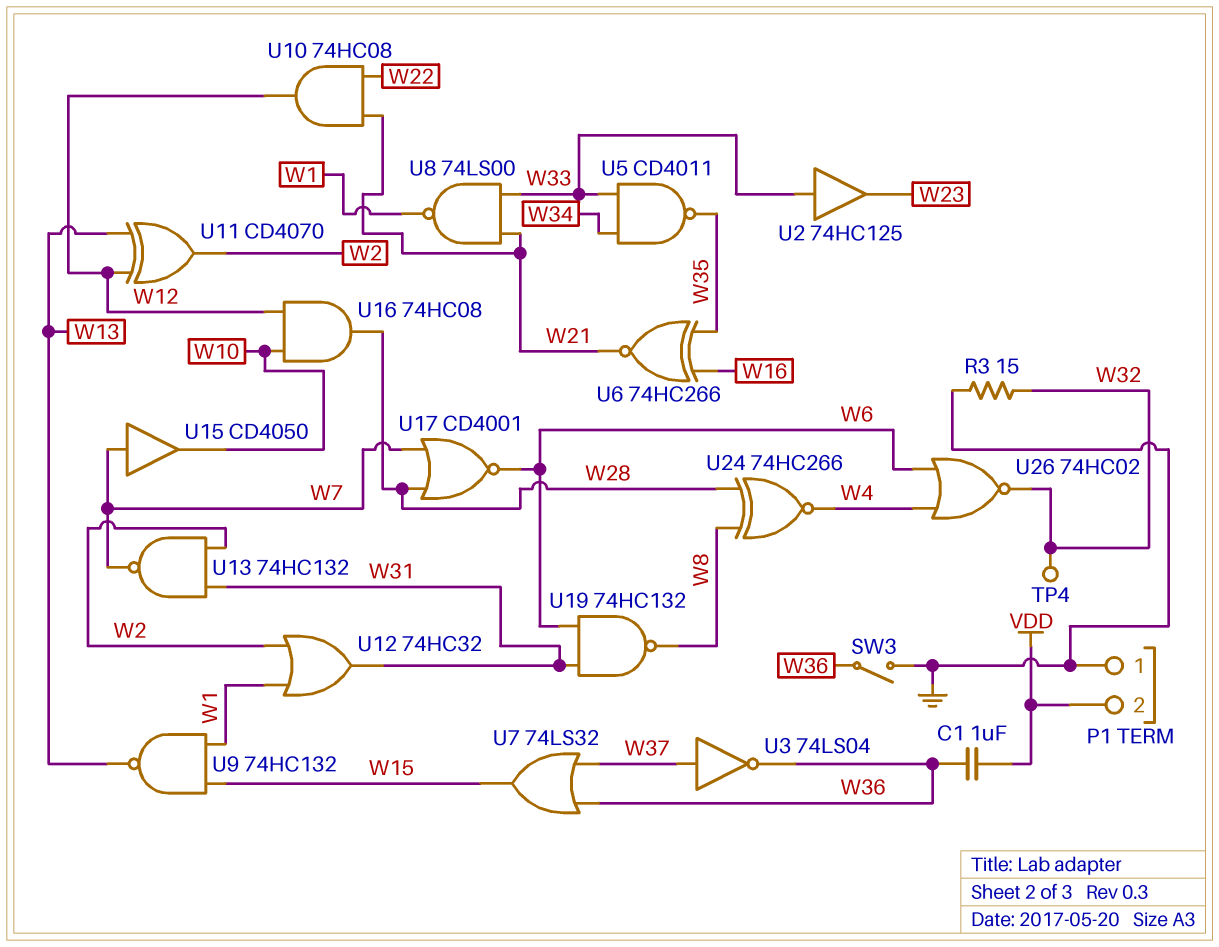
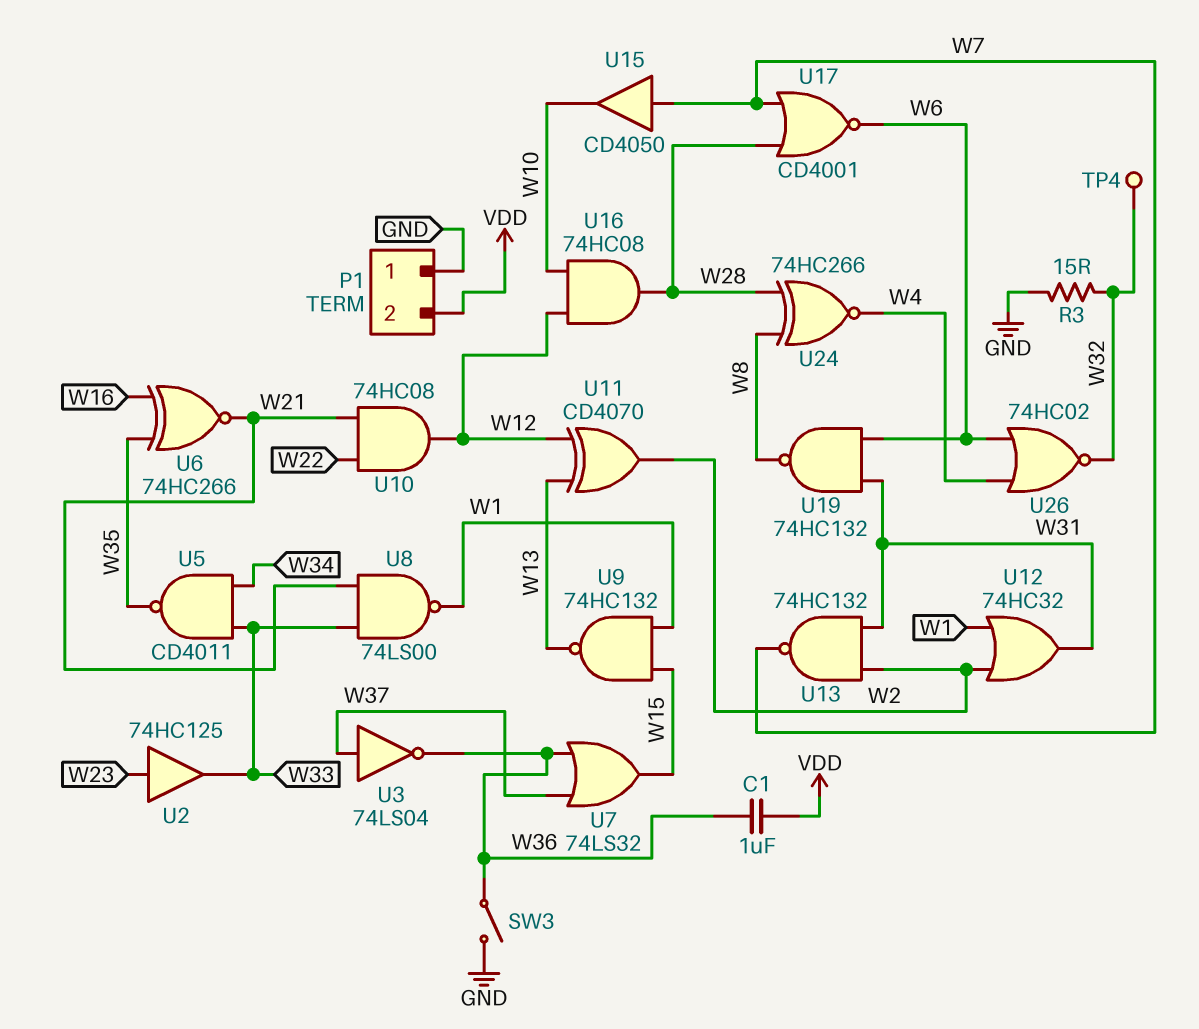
U2: buffer 74HC125 (in W33, out W23) -> buffer 74HC125 (in W23, out W33)

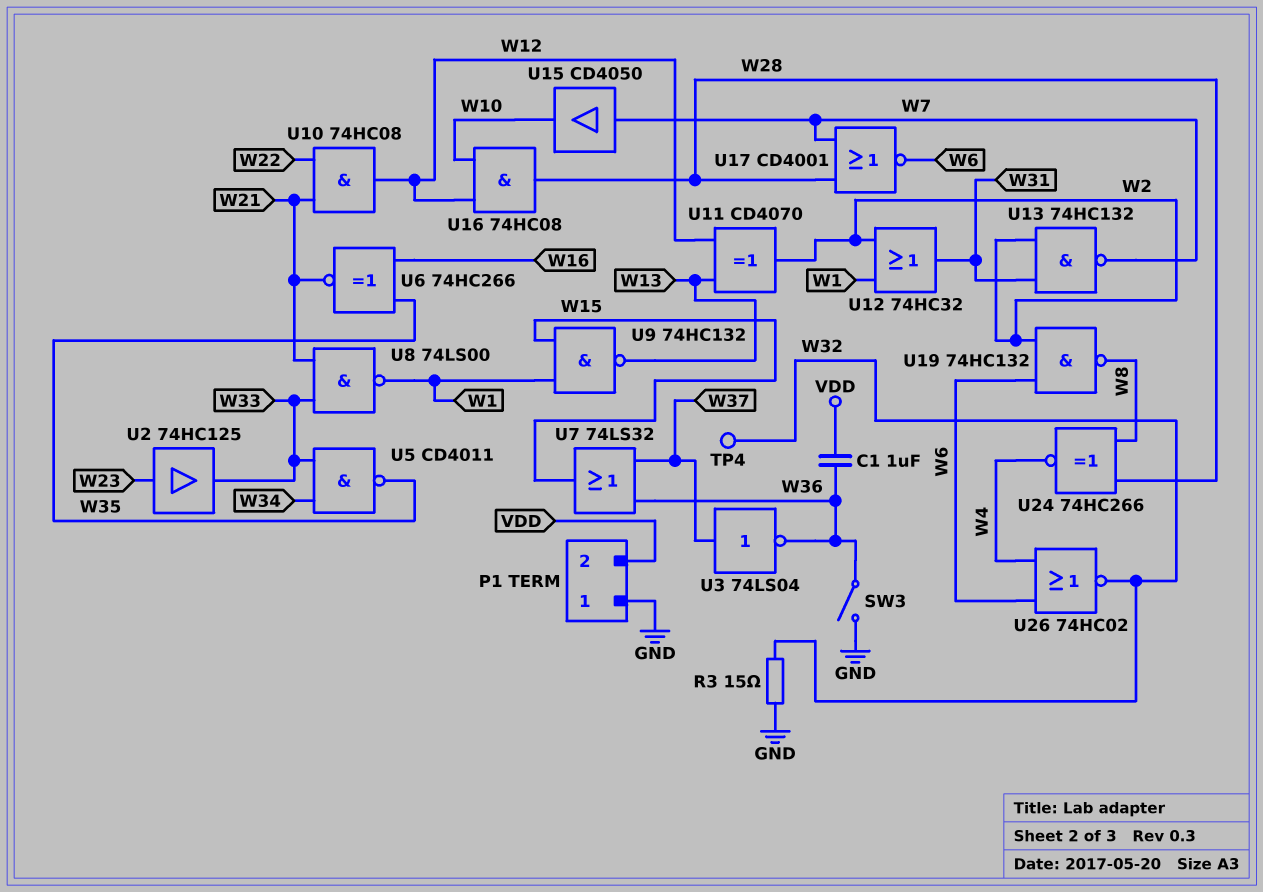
U19: NAND 74HC132 (in W6, in W31, out W8) -> NAND 74HC132 (in W2, in W6, out W8)

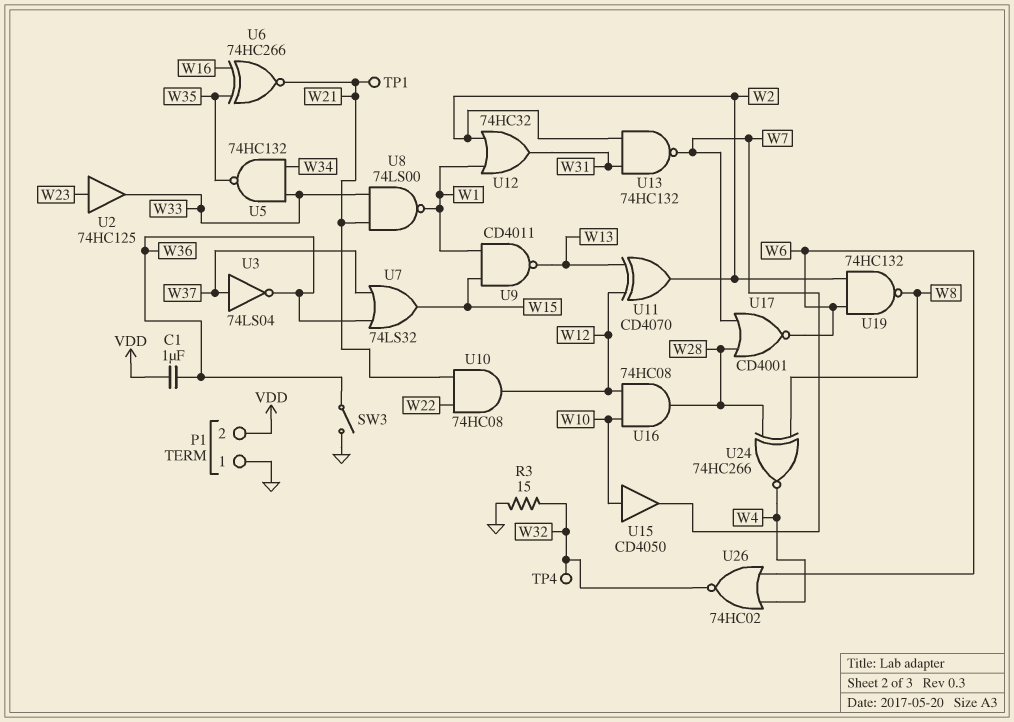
TP1: none -> test point (W21)
U5: NAND CD4011 (in W33, in W34, out W35) -> NAND 74HC132 (in W33, in W34, out W35)
U9: NAND 74HC132 (in W1, in W15, out W13) -> NAND CD4011 (in W1, in W15, out W13)
U15: buffer CD4050 (in W7, out W10) -> buffer CD4050 (in W10, out W7)

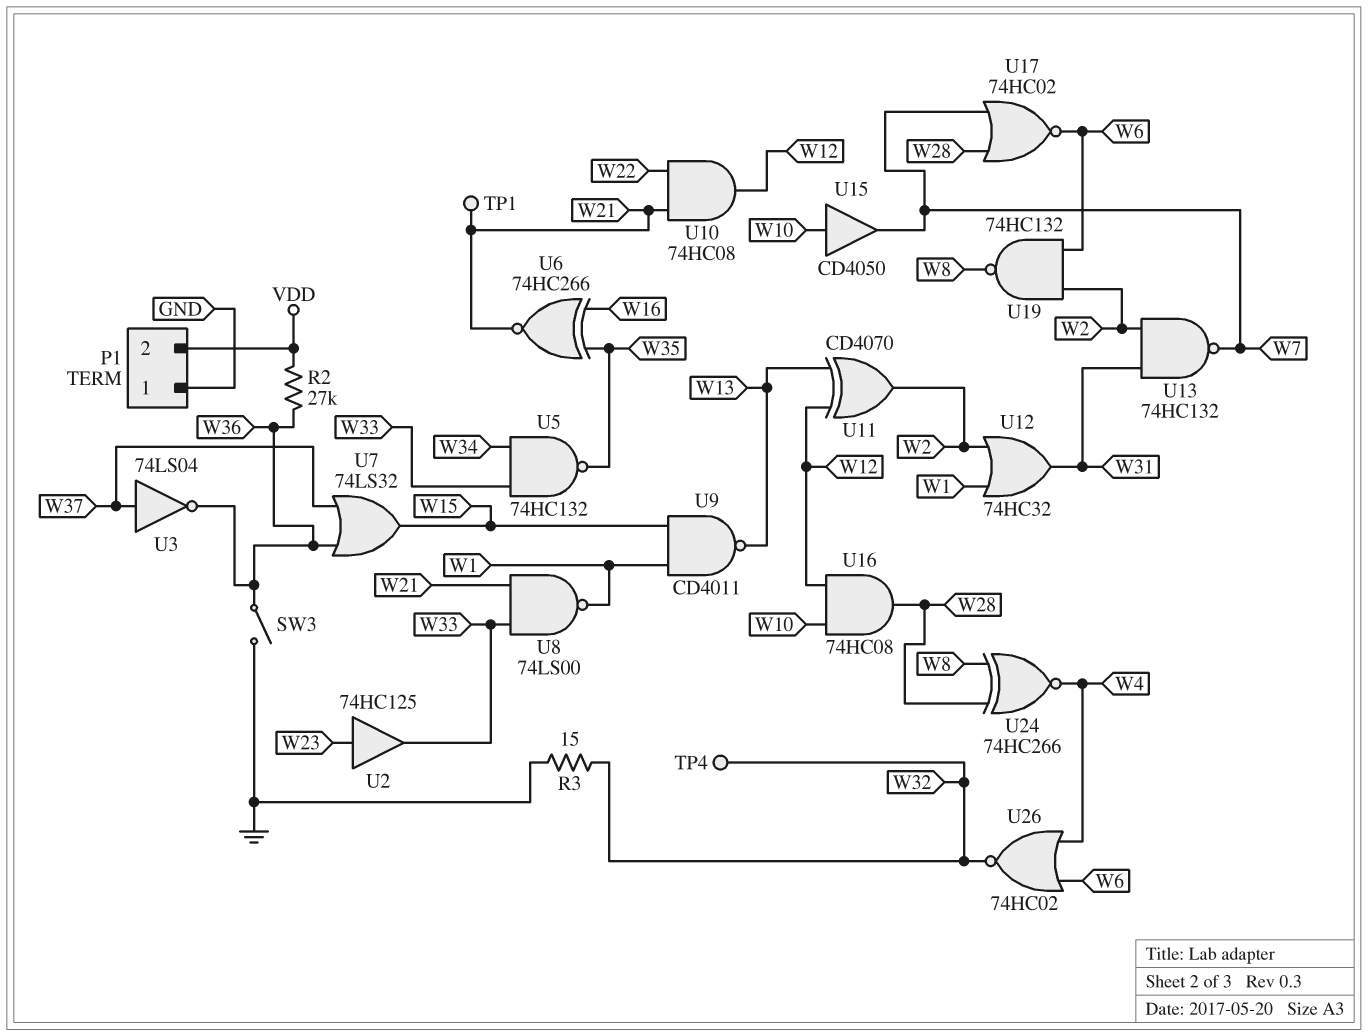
C1: 1uF (VDD, W36) -> none
R2: none -> 27k (VDD, W36)
U17: NOR CD4001 (in W7, in W28, out W6) -> NOR 74HC02 (in W7, in W28, out W6)

